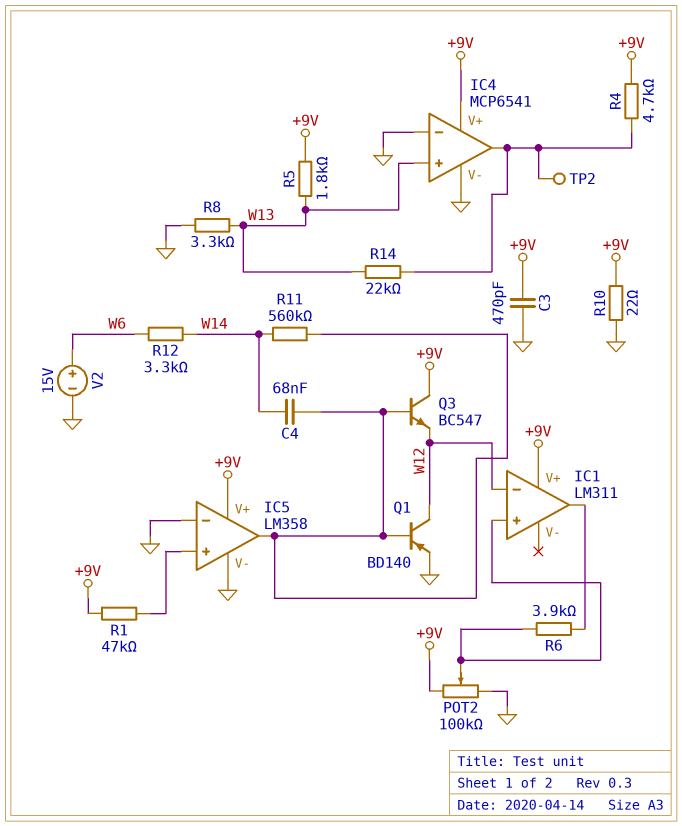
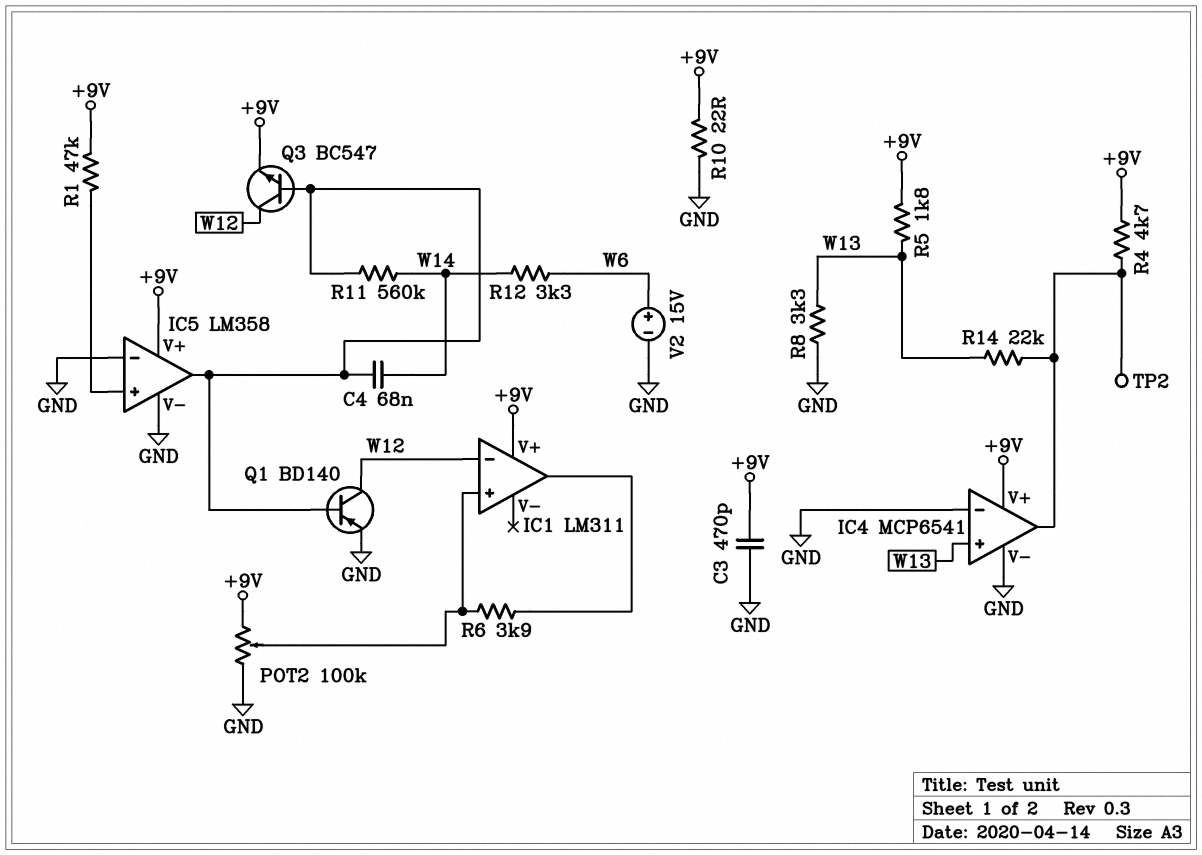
Q3: NPN BC547 (B IC5/out, C +9V, E W12) -> NPN BC547 (B IC5/out, C W12, E +9V)

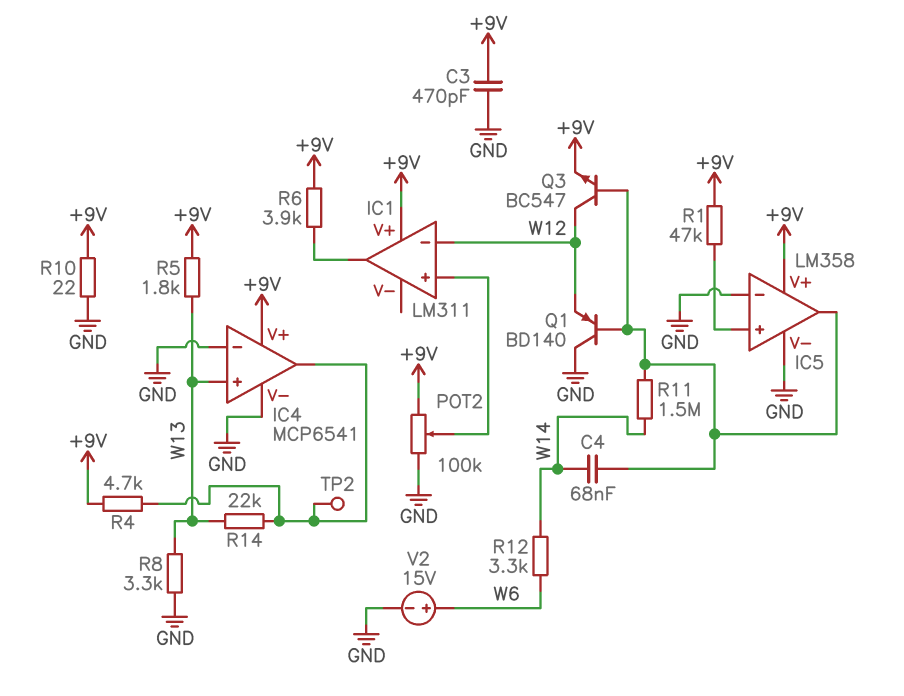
Q1: PNP BD140 (B IC5/out, C W12, E GND) -> PNP BD140 (B IC5/out, C GND, E W12)
R6: 3.9k (IC1/in+, IC1/out) -> 3.9k (+9V, IC1/out)
R11: 560k (IC5/out, W14) -> 1.5M (IC5/out, W14)

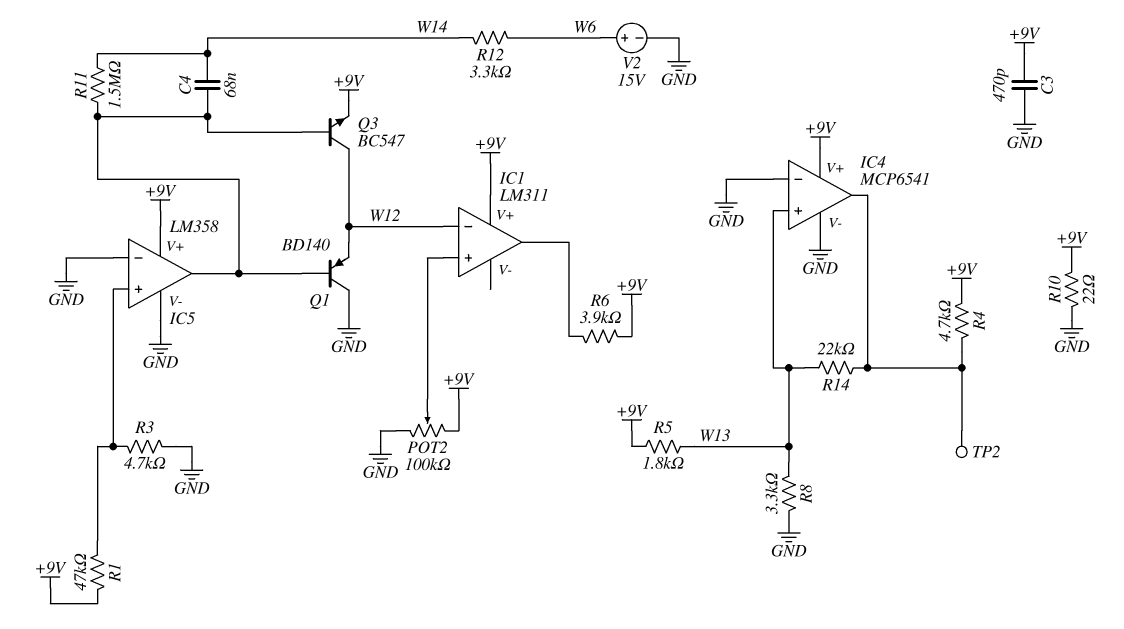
R3: none -> 4.7k (GND, IC5/in+)

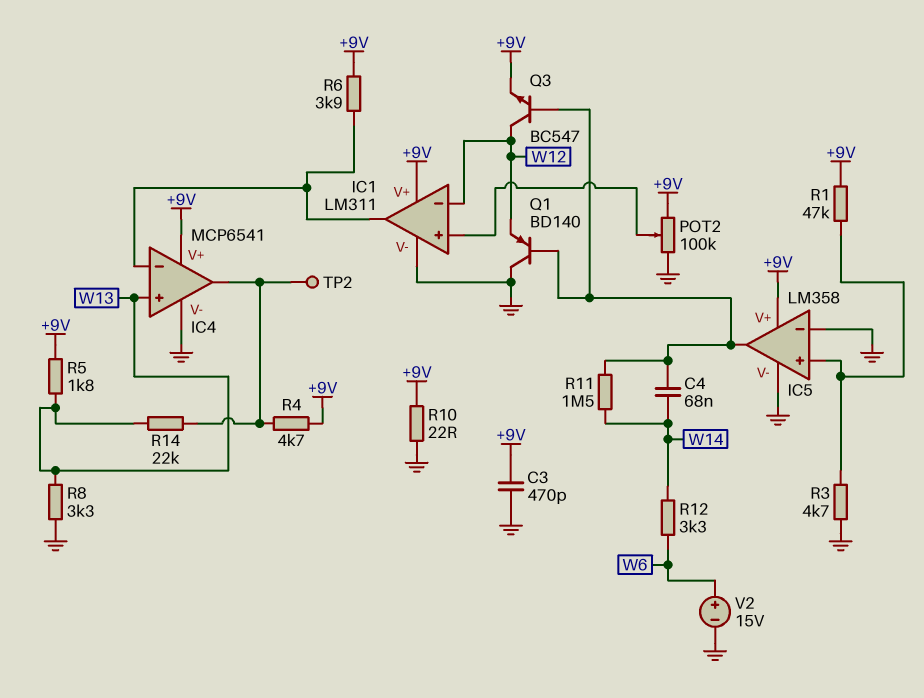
IC1 pin V-: none -> GND
IC4 pin in-: GND -> IC1/out

